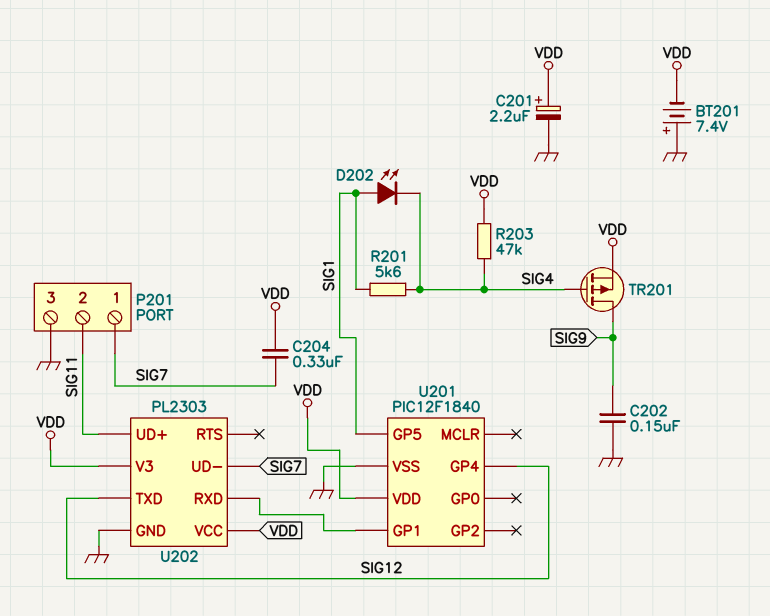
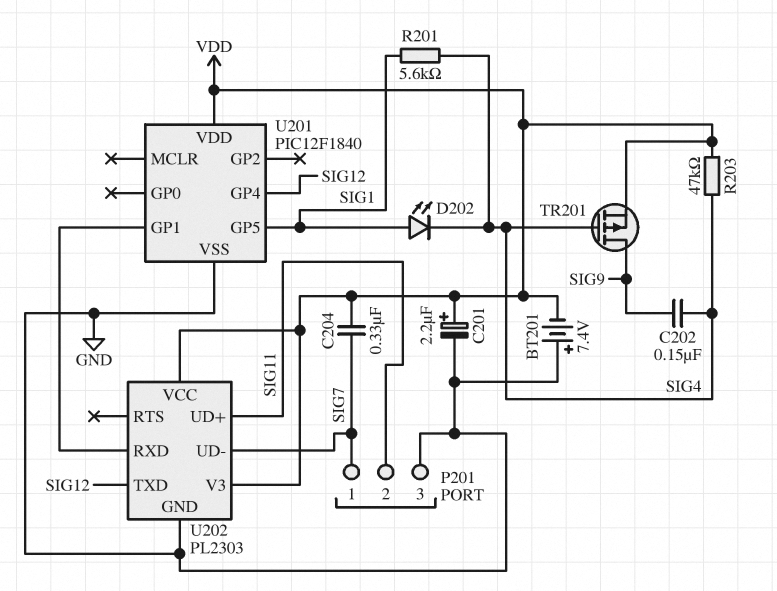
C202: 150nF (GND, SIG9) -> 150nF (SIG4, SIG9)

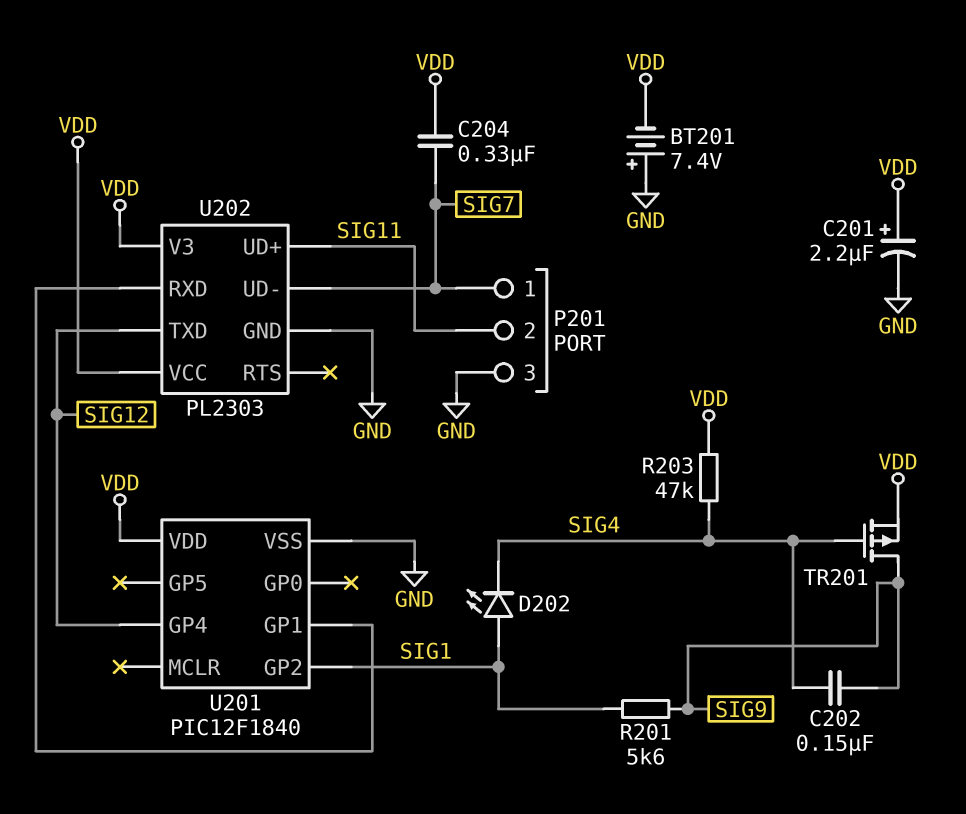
R201: 5.6k (SIG1, SIG4) -> 5.6k (SIG1, SIG9)
U201 pin GP2: none -> SIG1
U201 pin GP5: SIG1 -> none

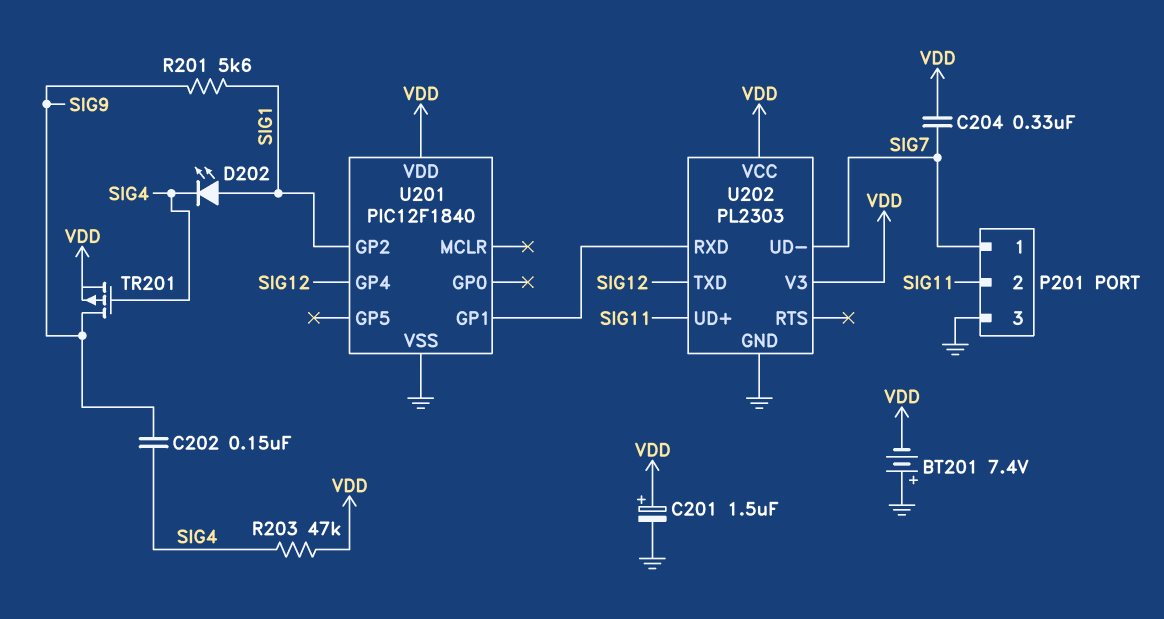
C201: 2.2uF (plus VDD, minus GND) -> 1.5uF (plus VDD, minus GND)

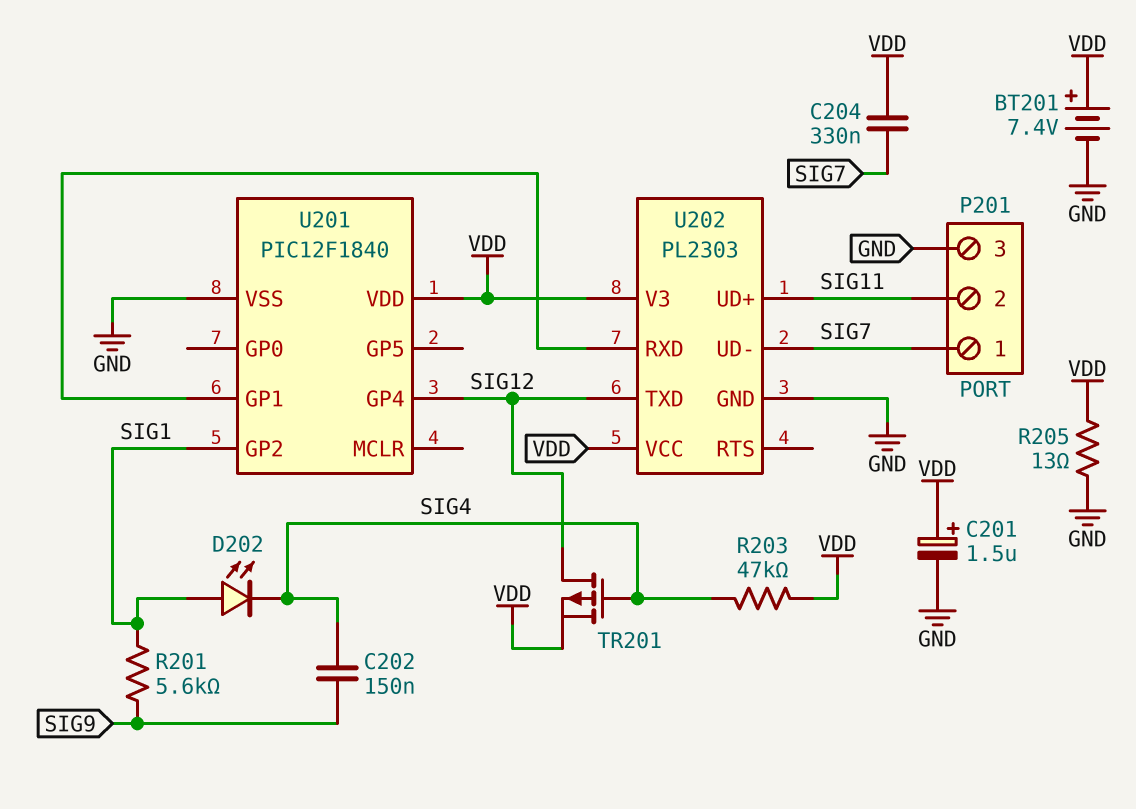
BT201: 7.4V (plus GND, minus VDD) -> 7.4V (plus VDD, minus GND)
R205: none -> 13 (GND, VDD)
TR201: PMOS (G SIG4, D SIG9, S VDD) -> PMOS (G SIG4, D SIG12, S VDD)

